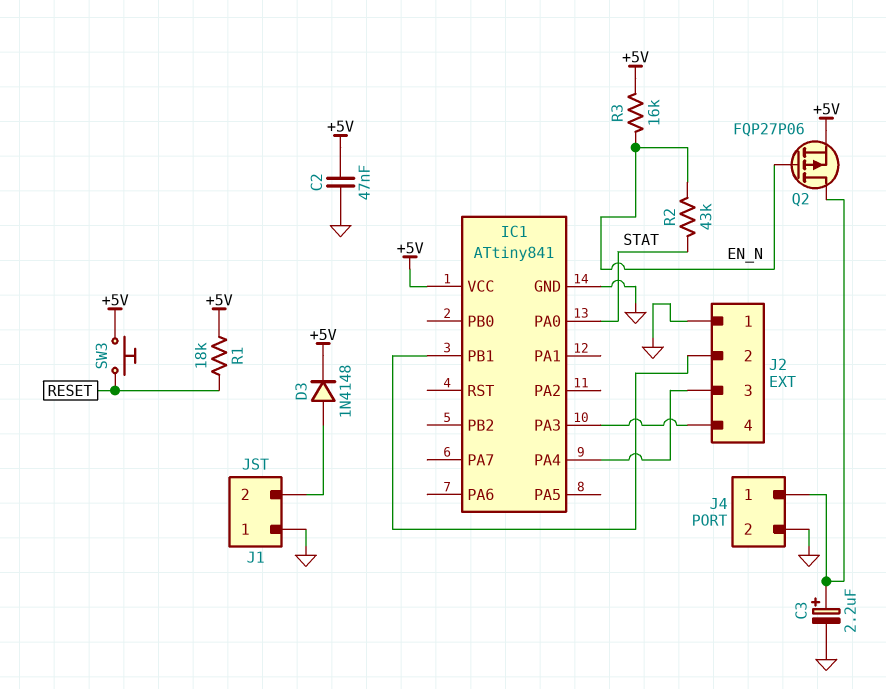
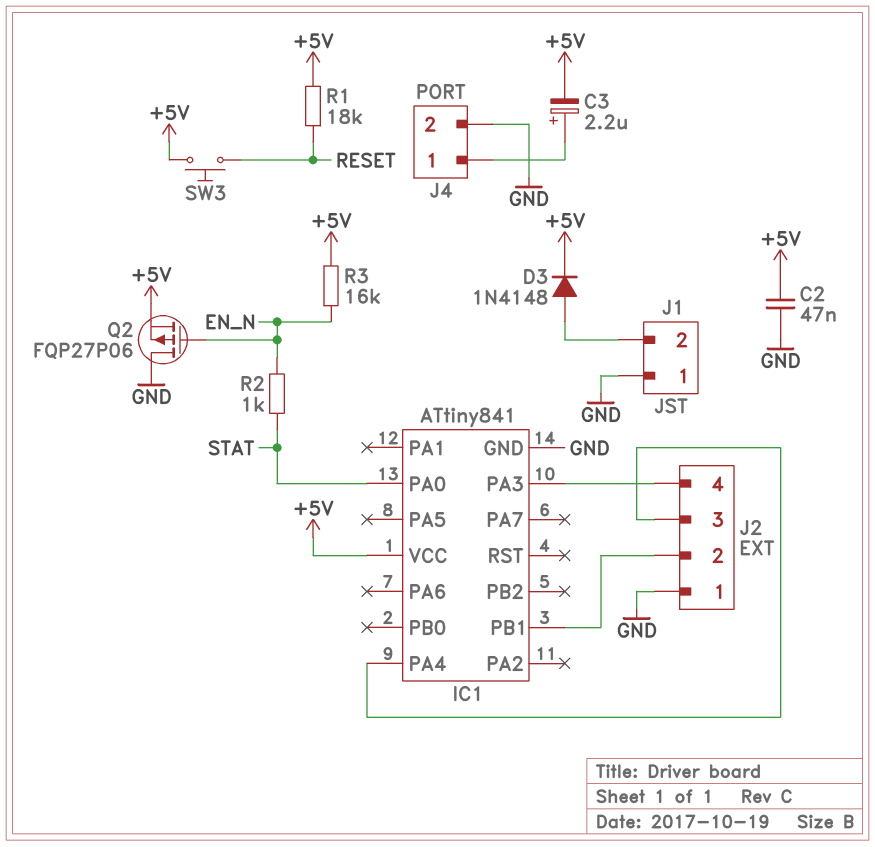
C3: 2.2uF (plus J4/1, minus GND) -> 2.2uF (plus J4/1, minus +5V)
Q2: PMOS FQP27P06 (G EN_N, D J4/1, S +5V) -> PMOS FQP27P06 (G EN_N, D GND, S +5V)
R2: 43k (EN_N, STAT) -> 1k (EN_N, STAT)

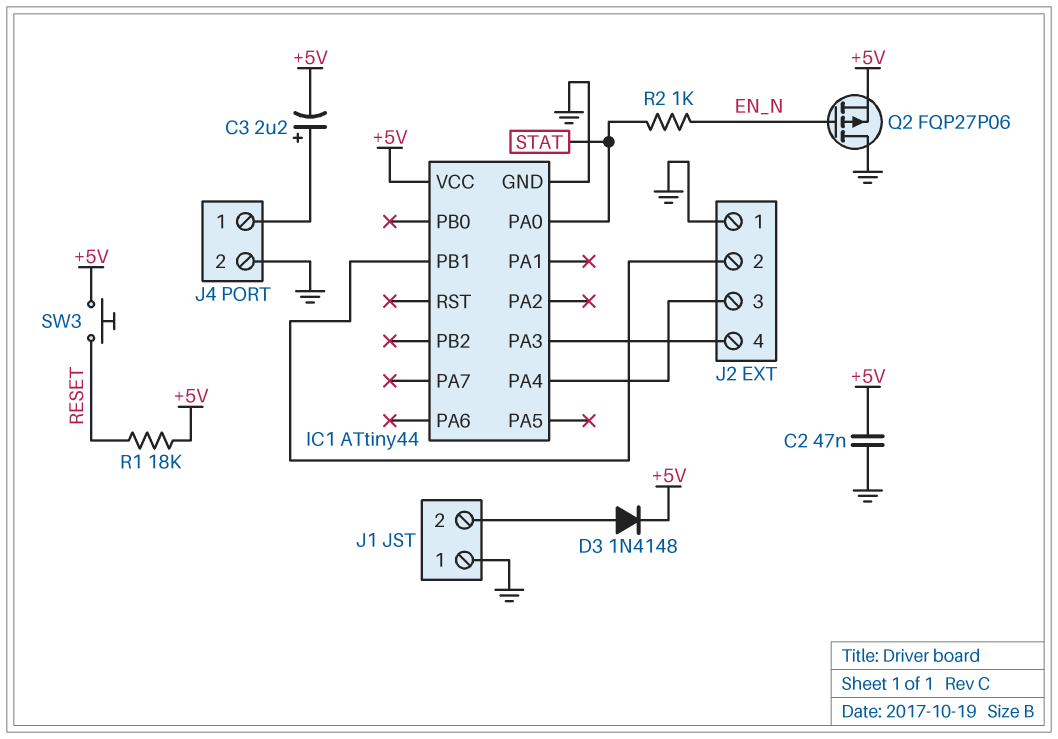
IC1: ATtiny841 -> ATtiny44
R3: 16k (+5V, EN_N) -> none

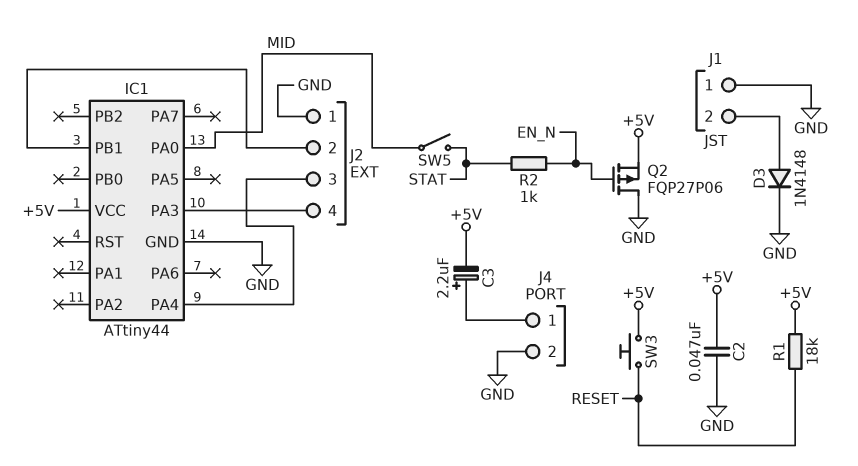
D3: diode 1N4148 (A J1/2, K +5V) -> diode 1N4148 (A J1/2, K GND)
IC1 pin PA0: STAT -> MID
SW5: none -> switch (MID, STAT)

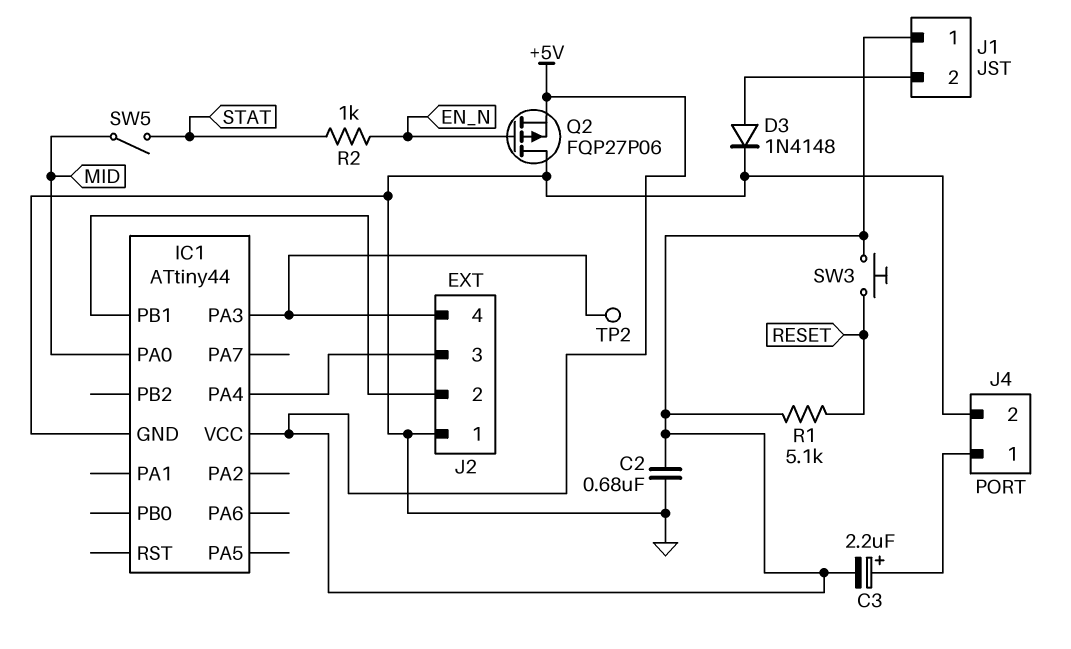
C2: 47nF (+5V, GND) -> 680nF (+5V, GND)
J1 pin 1: GND -> +5V
R1: 18k (+5V, RESET) -> 5.1k (+5V, RESET)
TP2: none -> test point (IC1/PA3)

